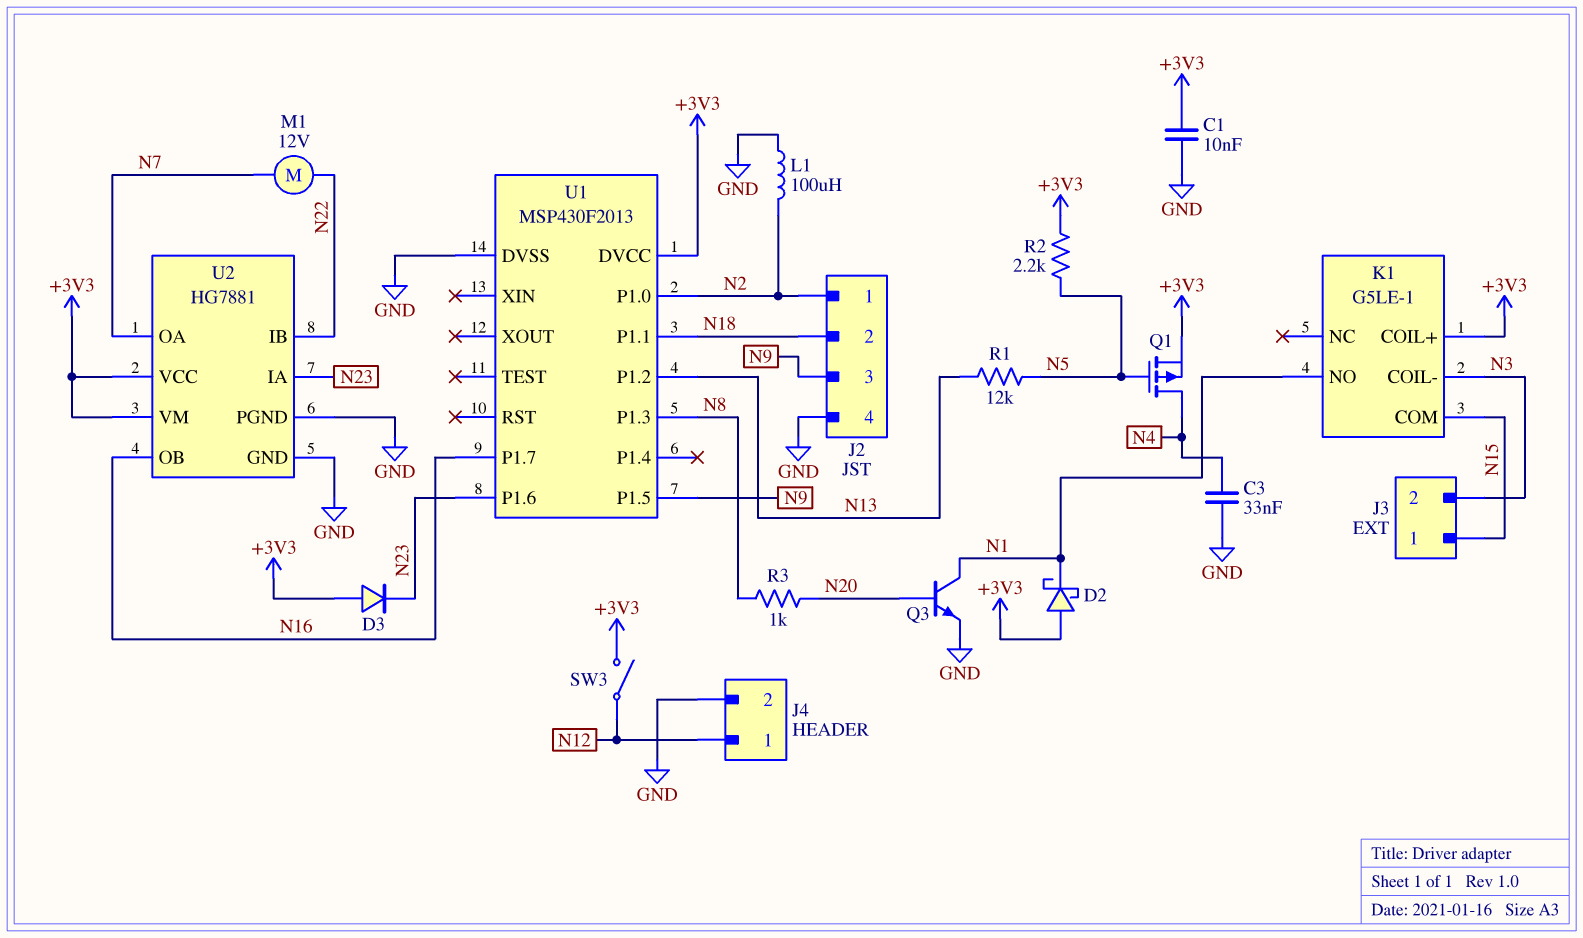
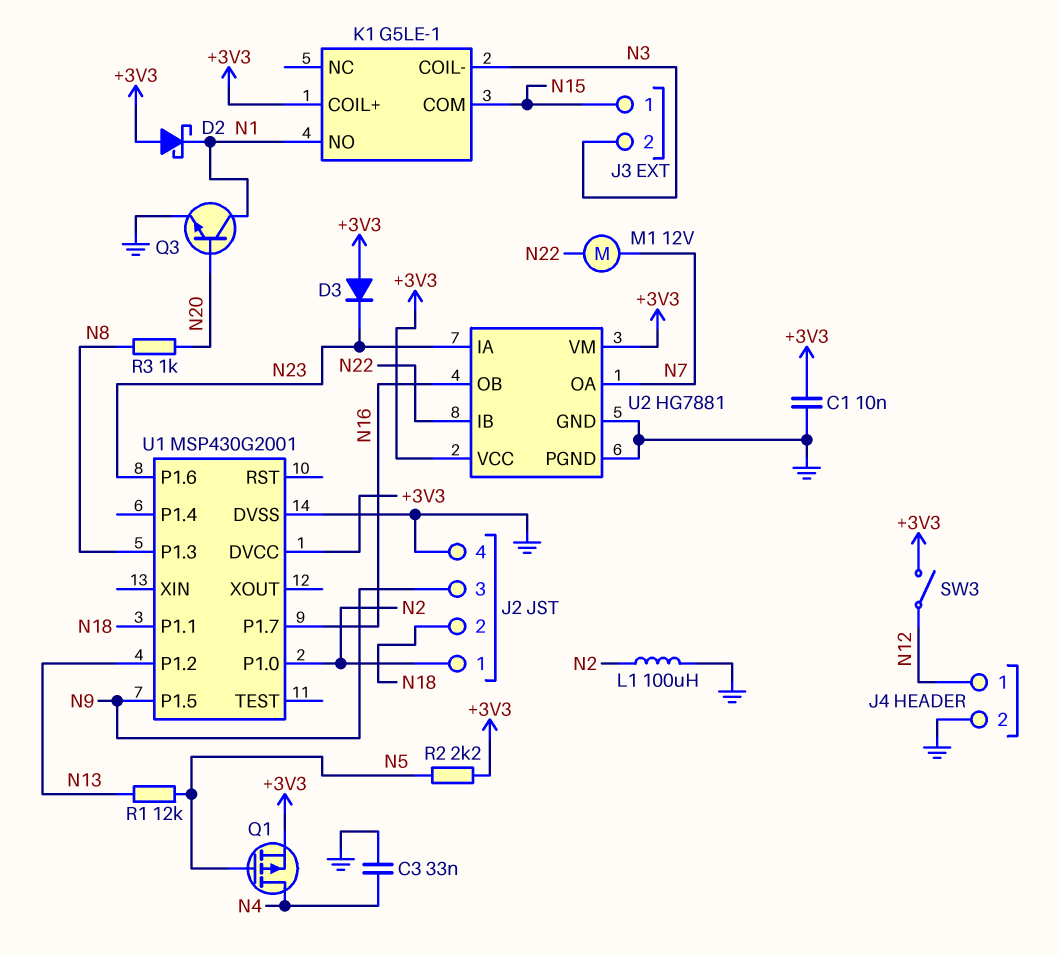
U1: MSP430F2013 -> MSP430G2001

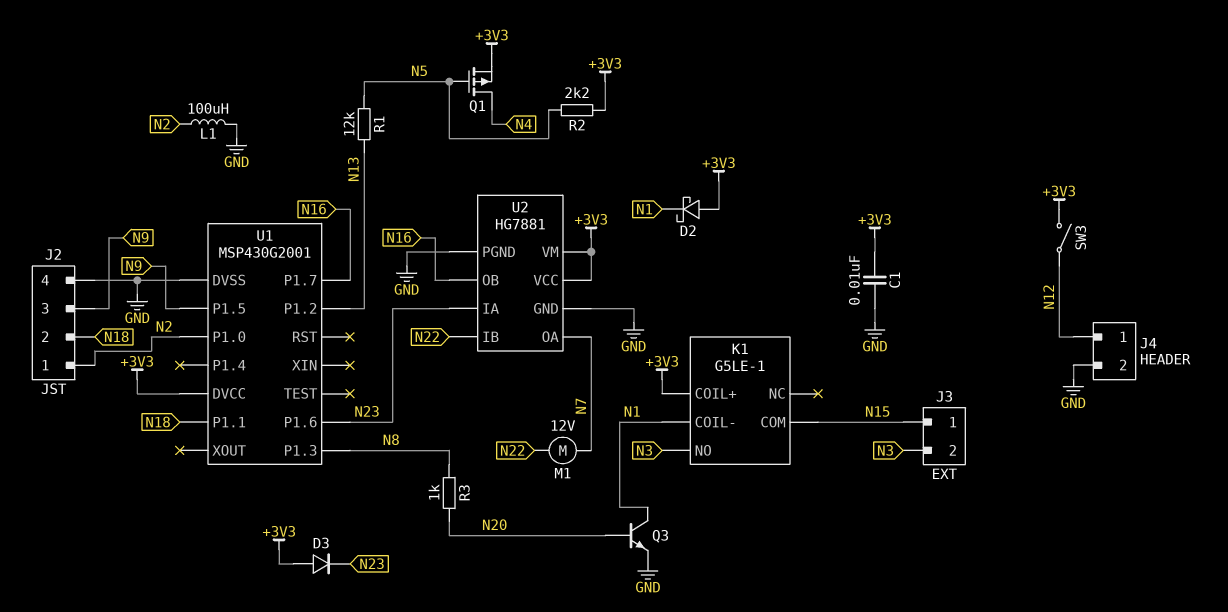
C3: 33nF (GND, N4) -> none
K1 pin COIL-: N3 -> N1
K1 pin NO: N1 -> N3

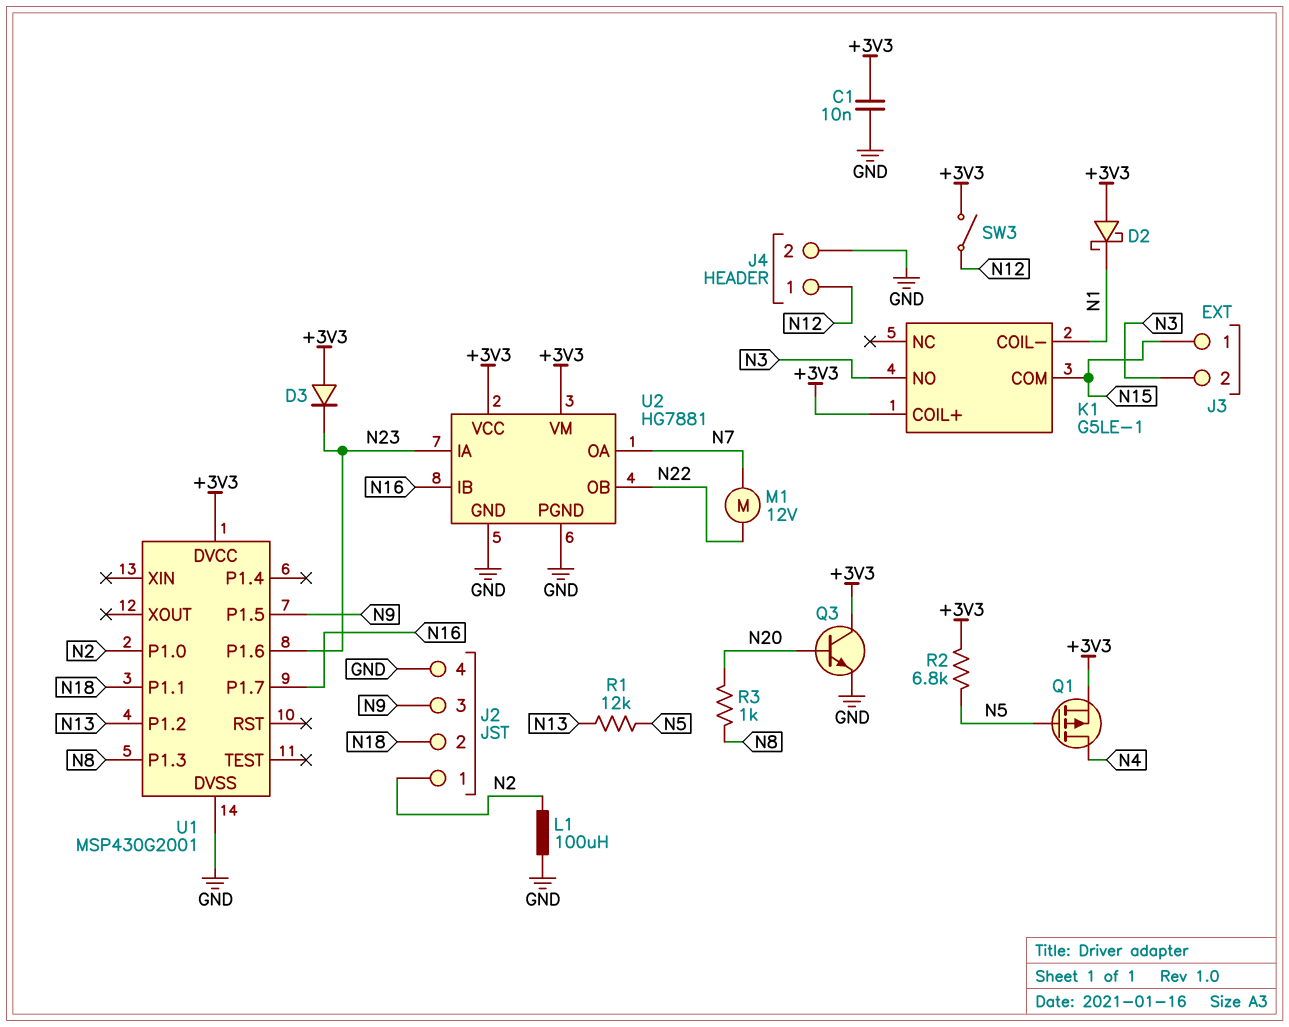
Q3: NPN (B N20, C N1, E GND) -> NPN (B N20, C +3V3, E GND)
R2: 2.2k (+3V3, N5) -> 6.8k (+3V3, N5)
U2 pin IB: N22 -> N16
U2 pin OB: N16 -> N22

